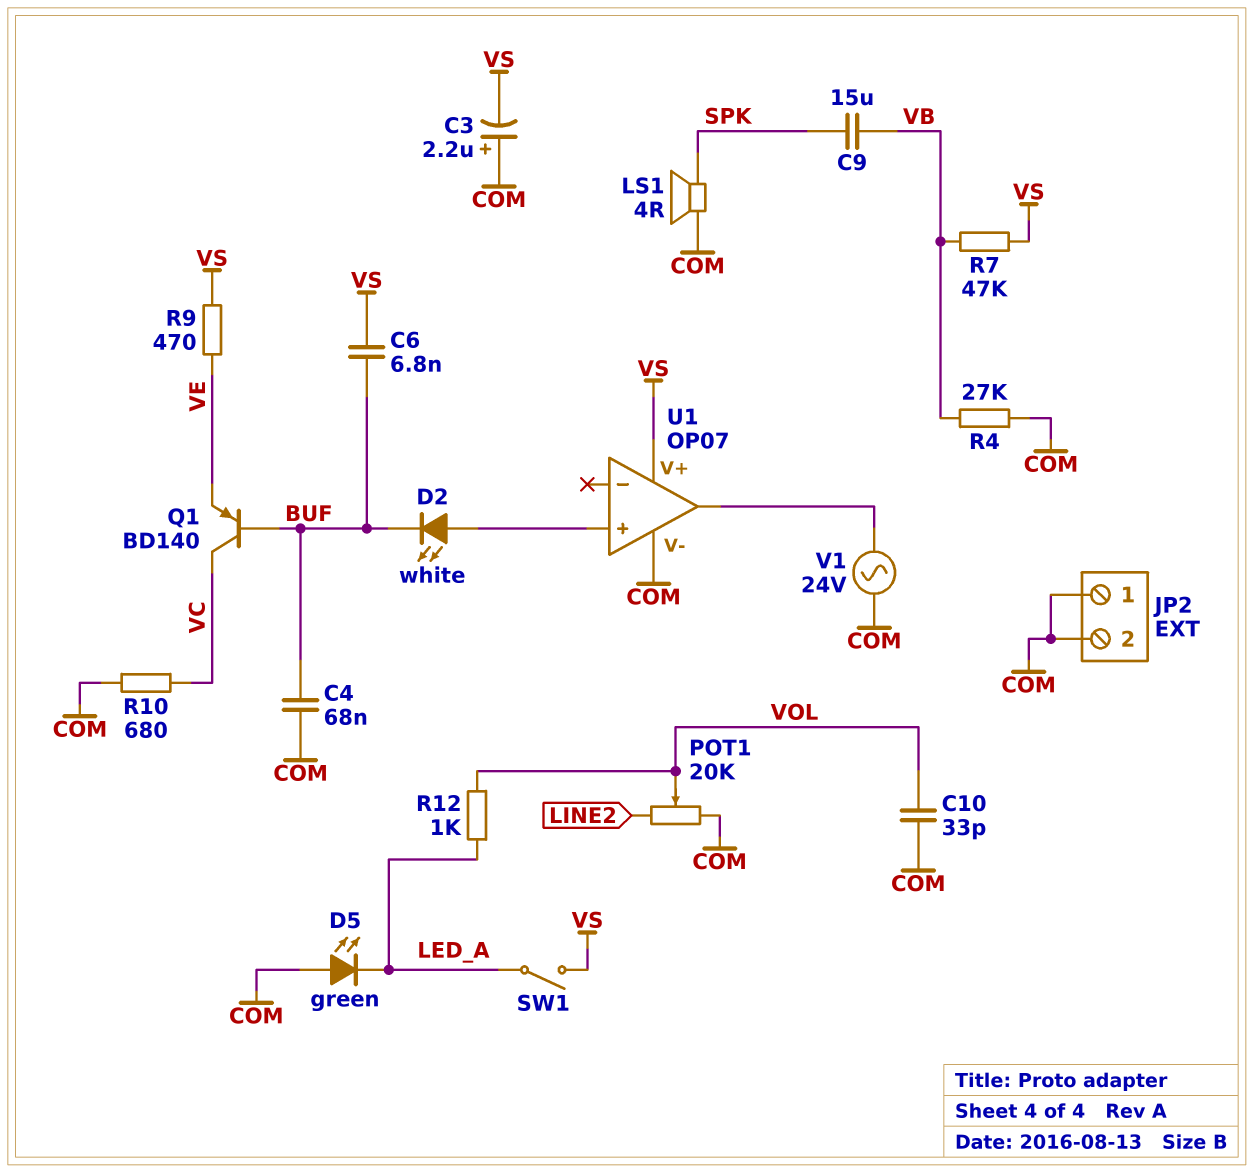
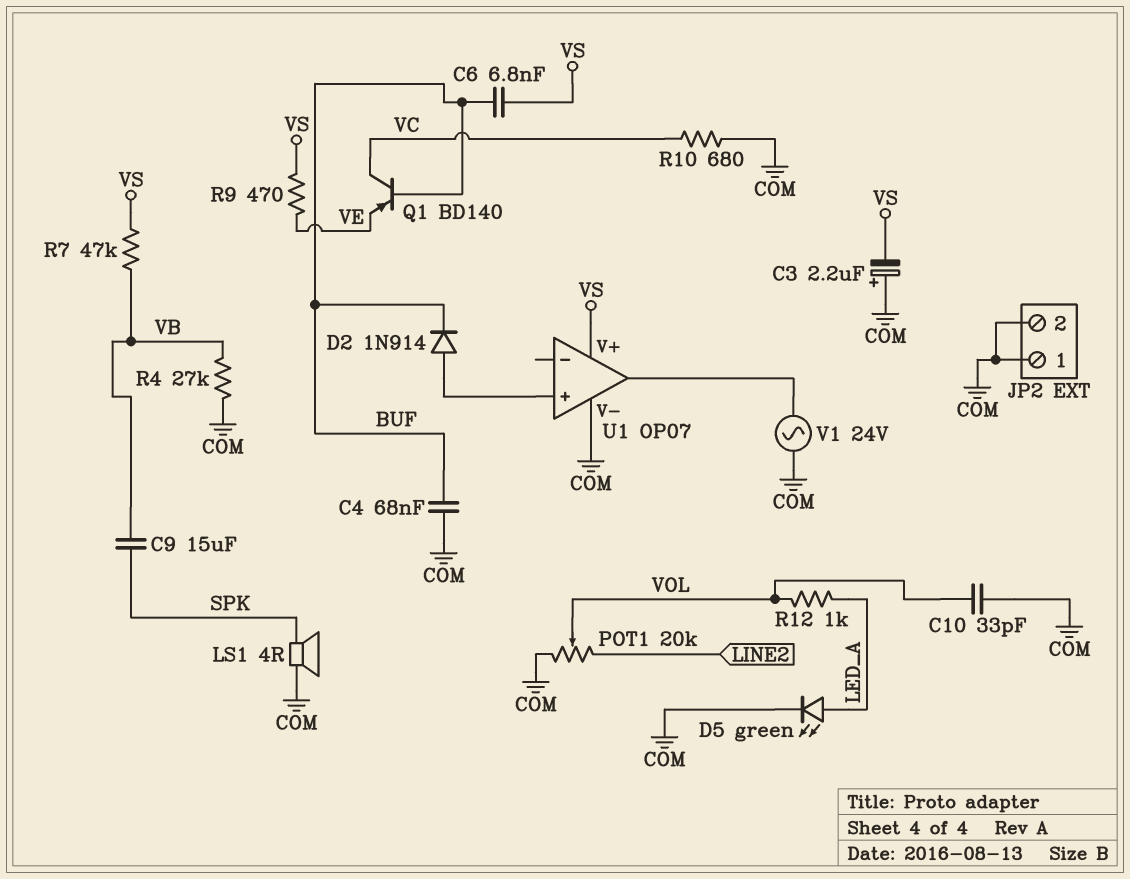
D2: LED white (A U1/in+, K BUF) -> diode 1N914 (A U1/in+, K BUF)
D5: LED green (A COM, K LED_A) -> LED green (A LED_A, K COM)
SW1: switch (LED_A, VS) -> none

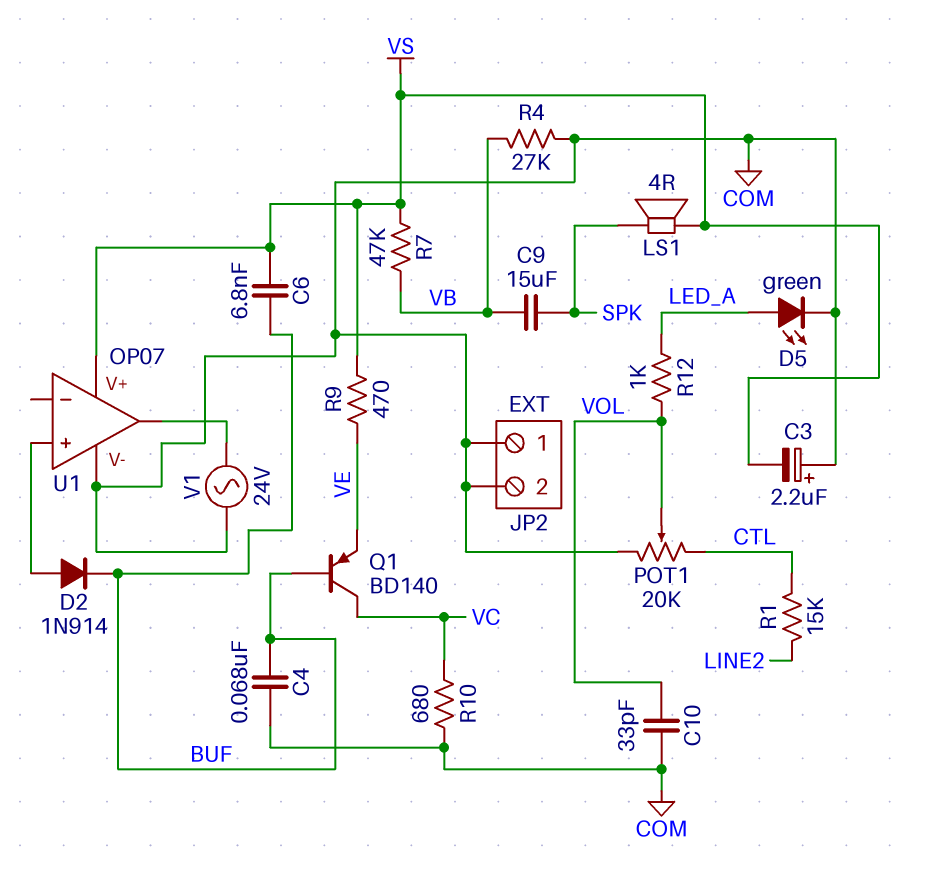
LS1: speaker 4R (COM, SPK) -> speaker 4R (SPK, VS)
POT1: 20k (COM, LINE2, wiper VOL) -> 20k (COM, CTL, wiper VOL)
R1: none -> 15k (CTL, LINE2)

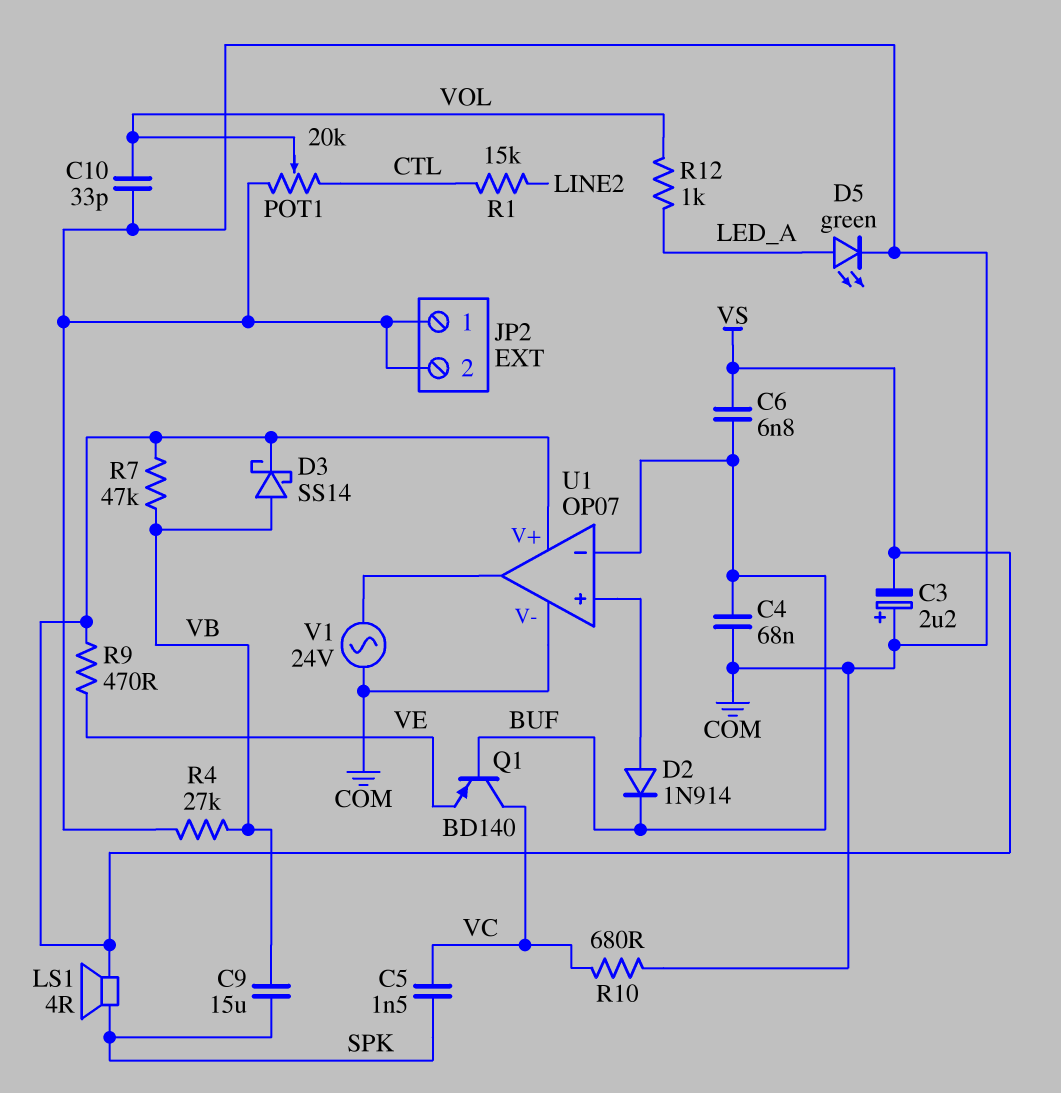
C5: none -> 1.5nF (SPK, VC)
D3: none -> schottky SS14 (A VB, K VS)
U1 pin in-: none -> BUF

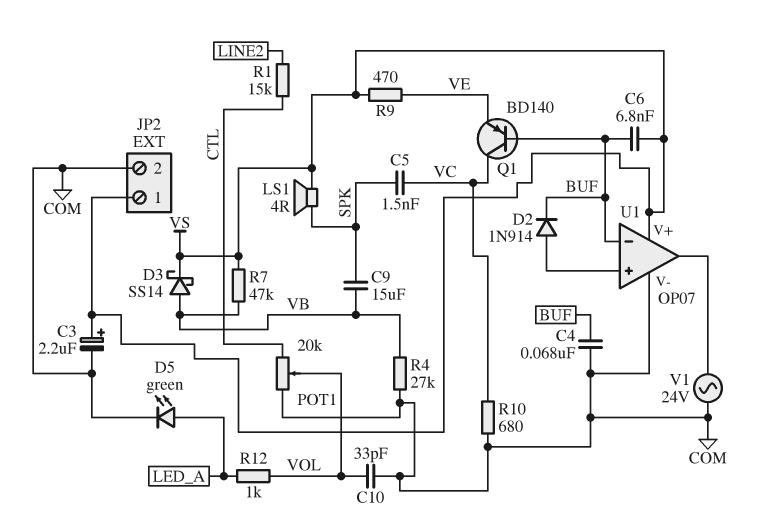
C3: 2.2uF (plus COM, minus VS) -> 2.2uF (plus VS, minus COM)
JP2 pin 1: COM -> VS

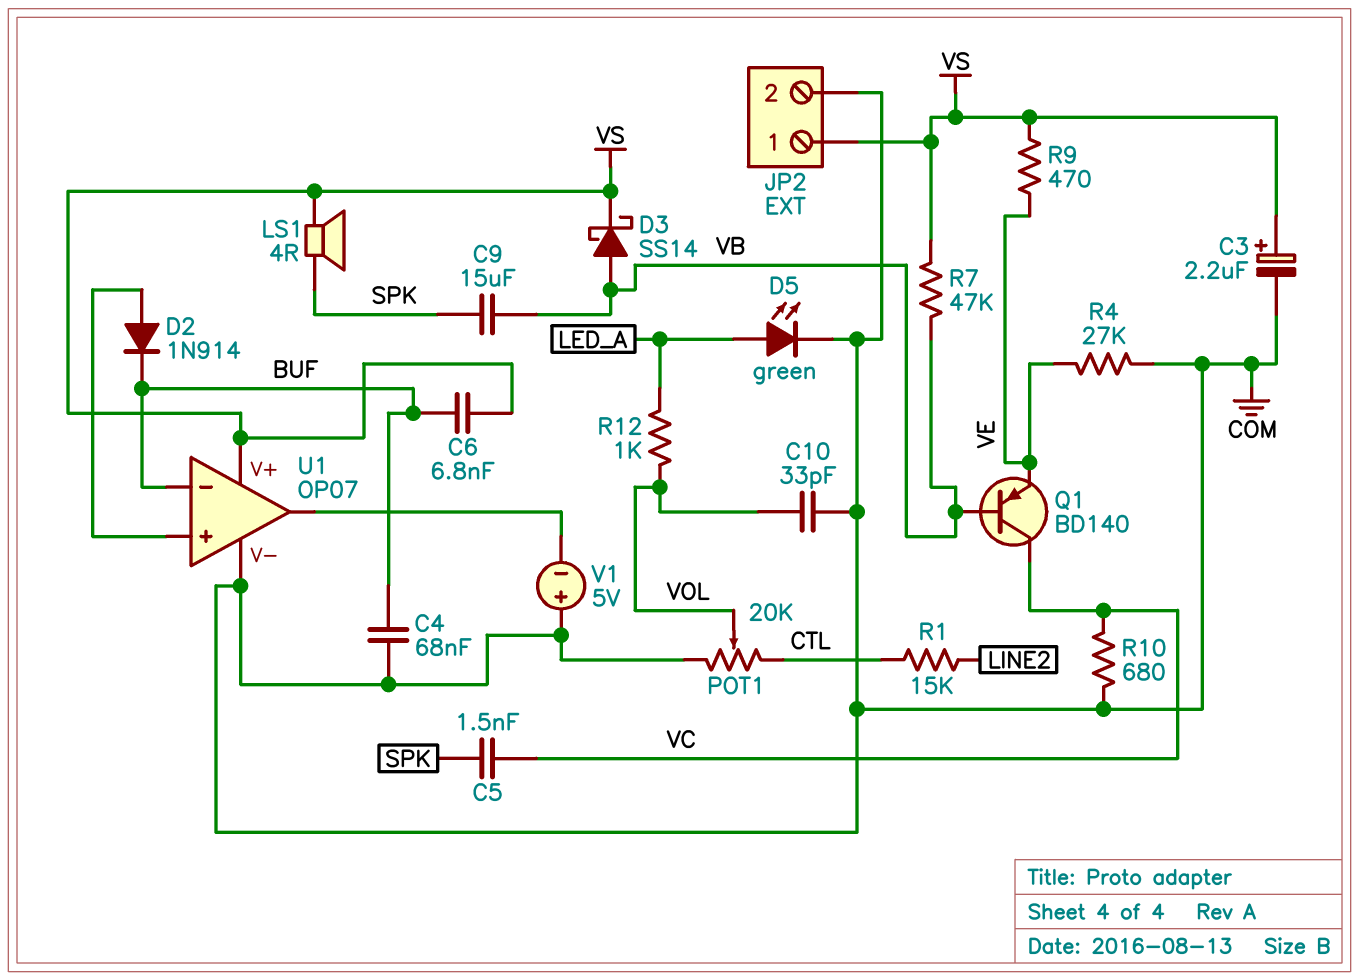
Q1: PNP BD140 (B BUF, C VC, E VE) -> PNP BD140 (B VB, C VC, E VE)
R4: 27k (COM, VB) -> 27k (COM, VE)
V1: AC 24V (COM, U1/out) -> 5V (plus COM, minus U1/out)

